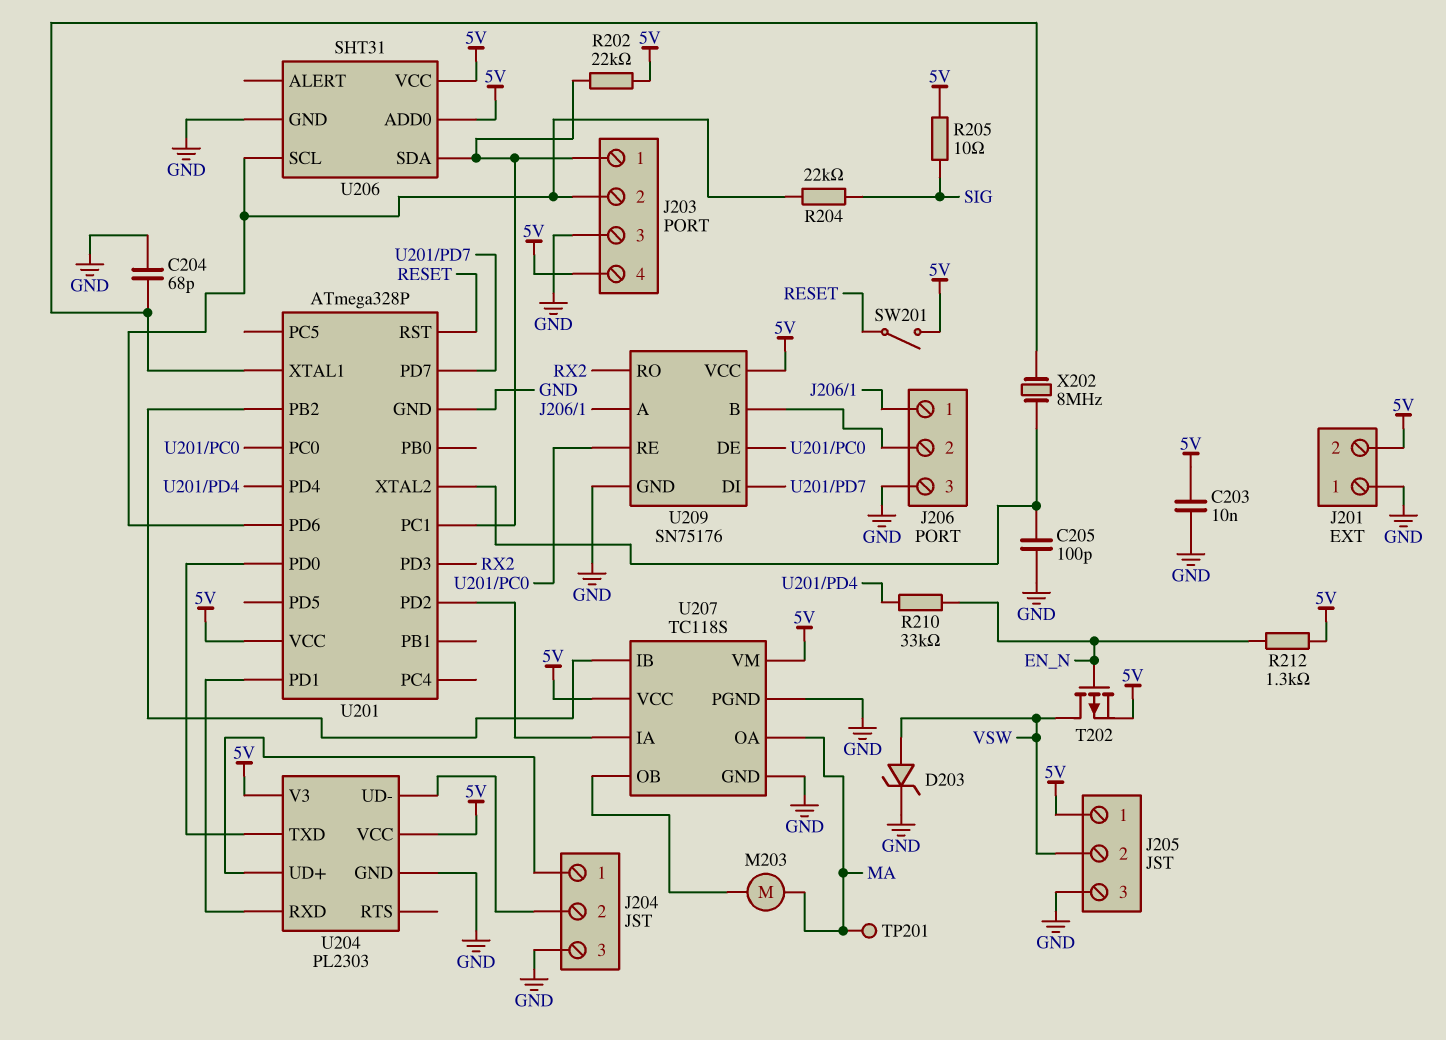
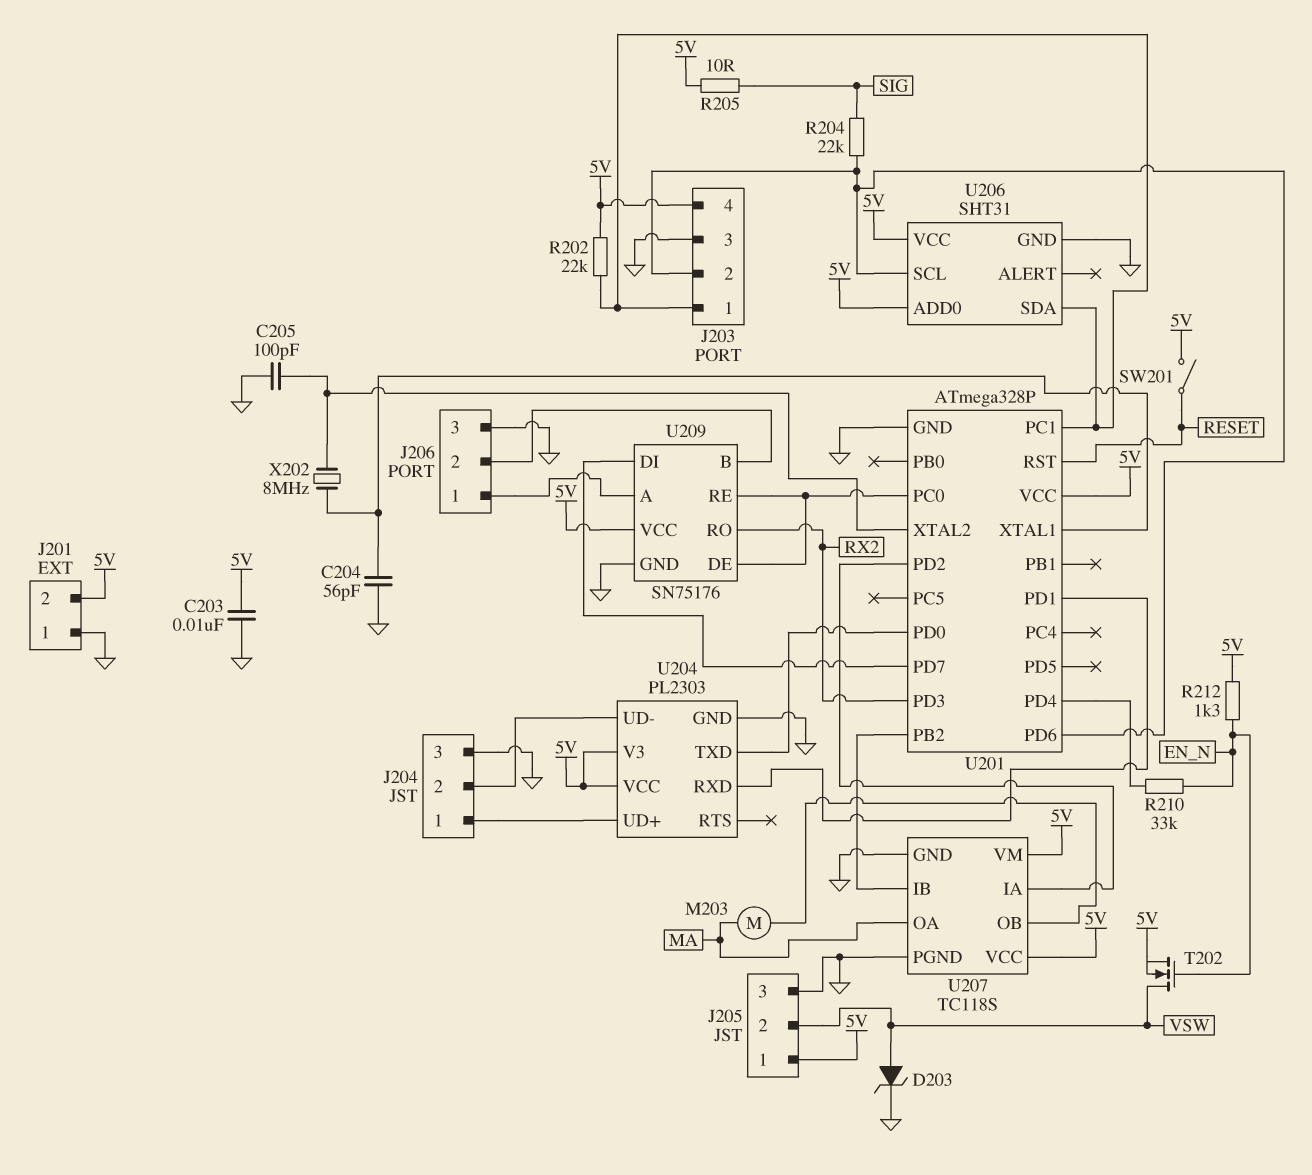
C204: 68pF (GND, U201/XTAL1) -> 56pF (GND, U201/XTAL1)
T202: PMOS (G EN_N, D VSW, S 5V) -> NMOS (G EN_N, D VSW, S 5V)
TP201: test point (MA) -> none

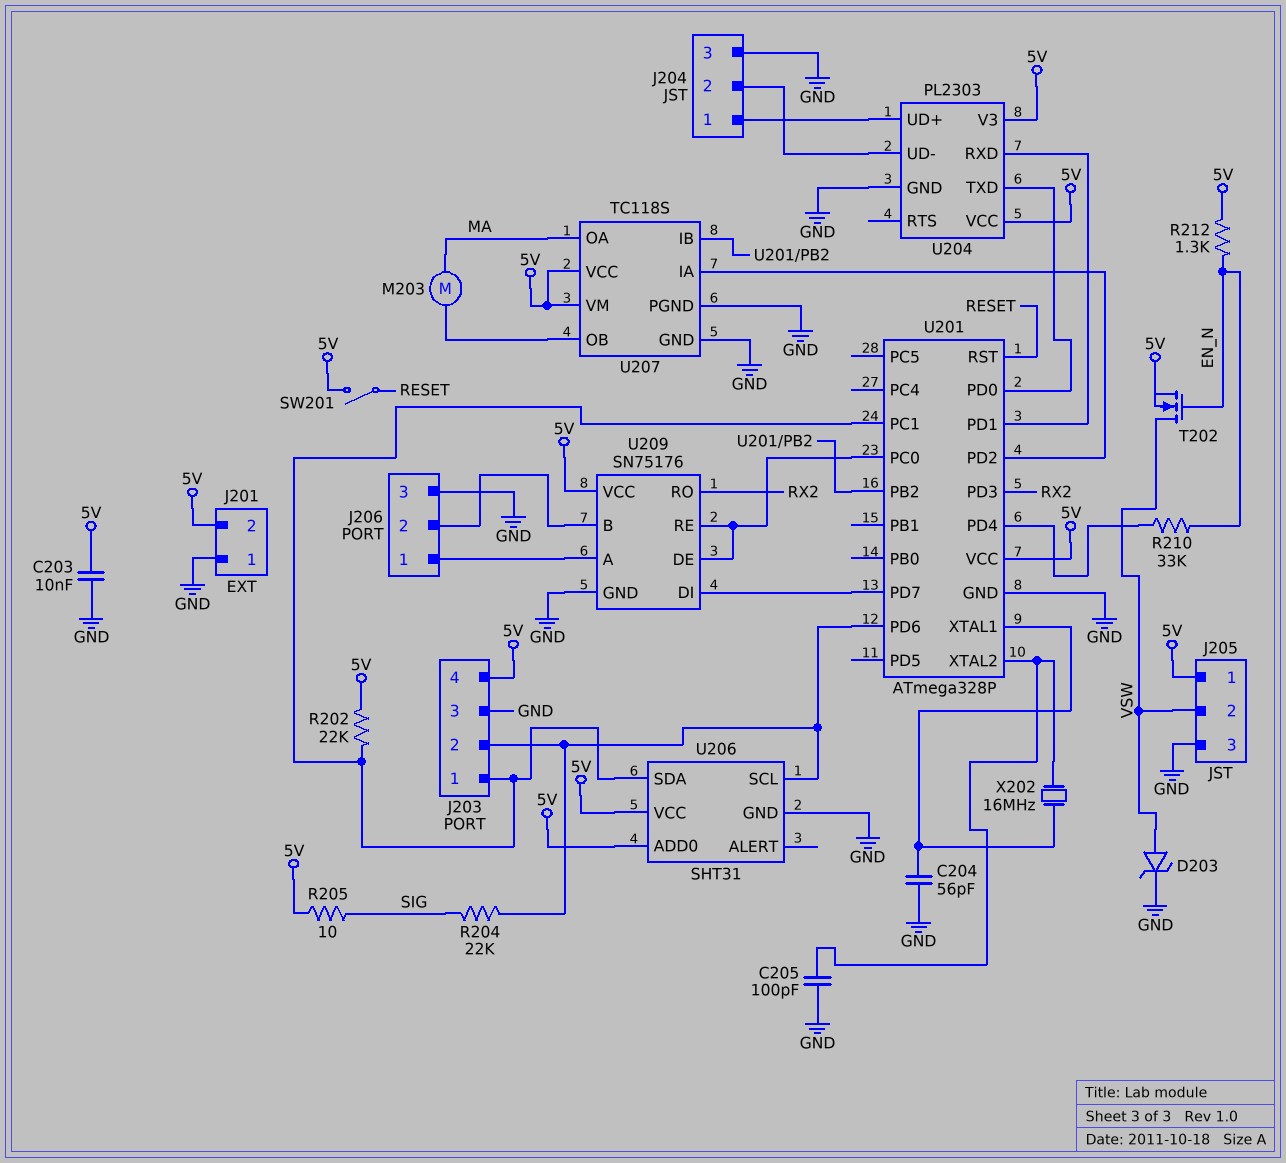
X202: 8MHz (U201/XTAL1, U201/XTAL2) -> 16MHz (U201/XTAL1, U201/XTAL2)

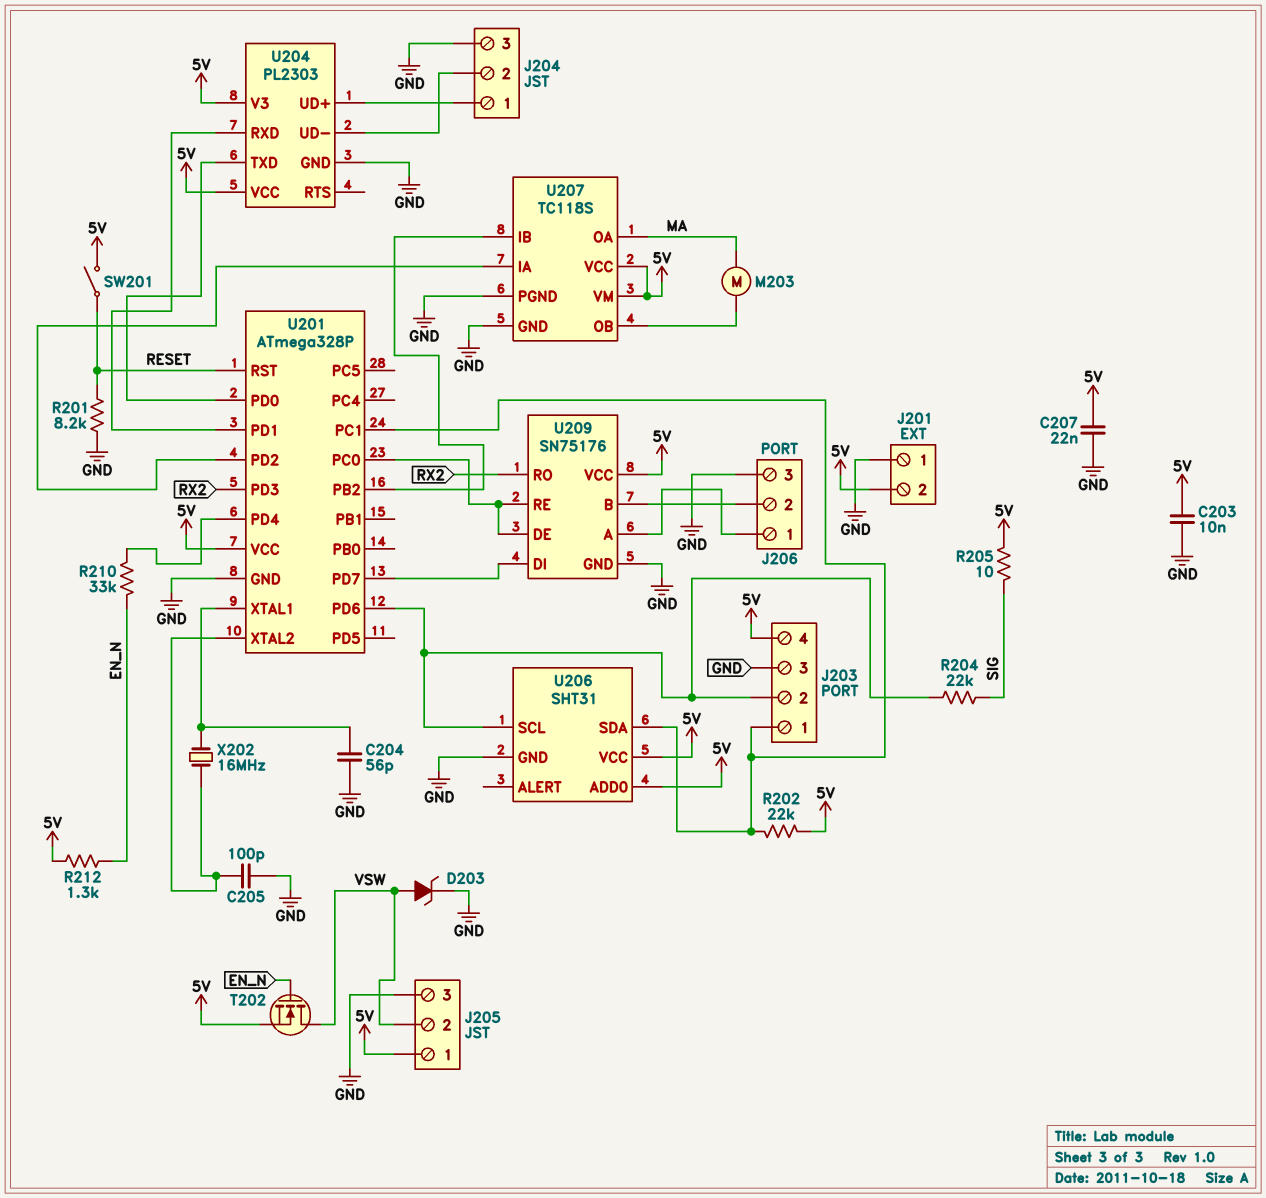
C207: none -> 22nF (5V, GND)
R201: none -> 8.2k (GND, RESET)

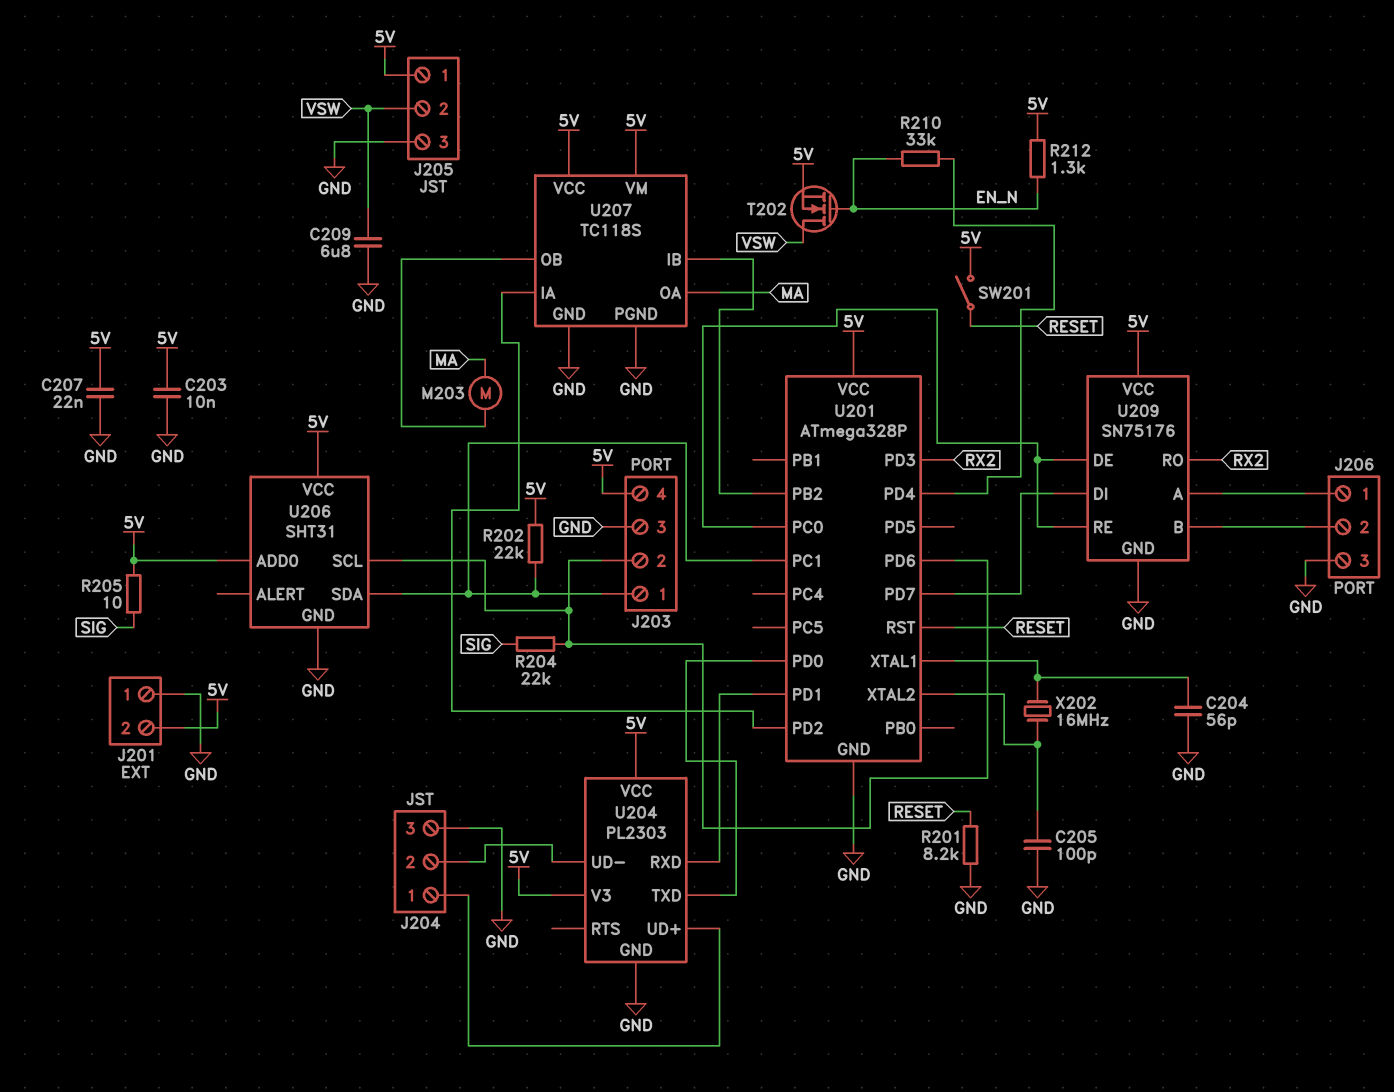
C209: none -> 6.8uF (GND, VSW)
D203: zener (A VSW, K GND) -> none

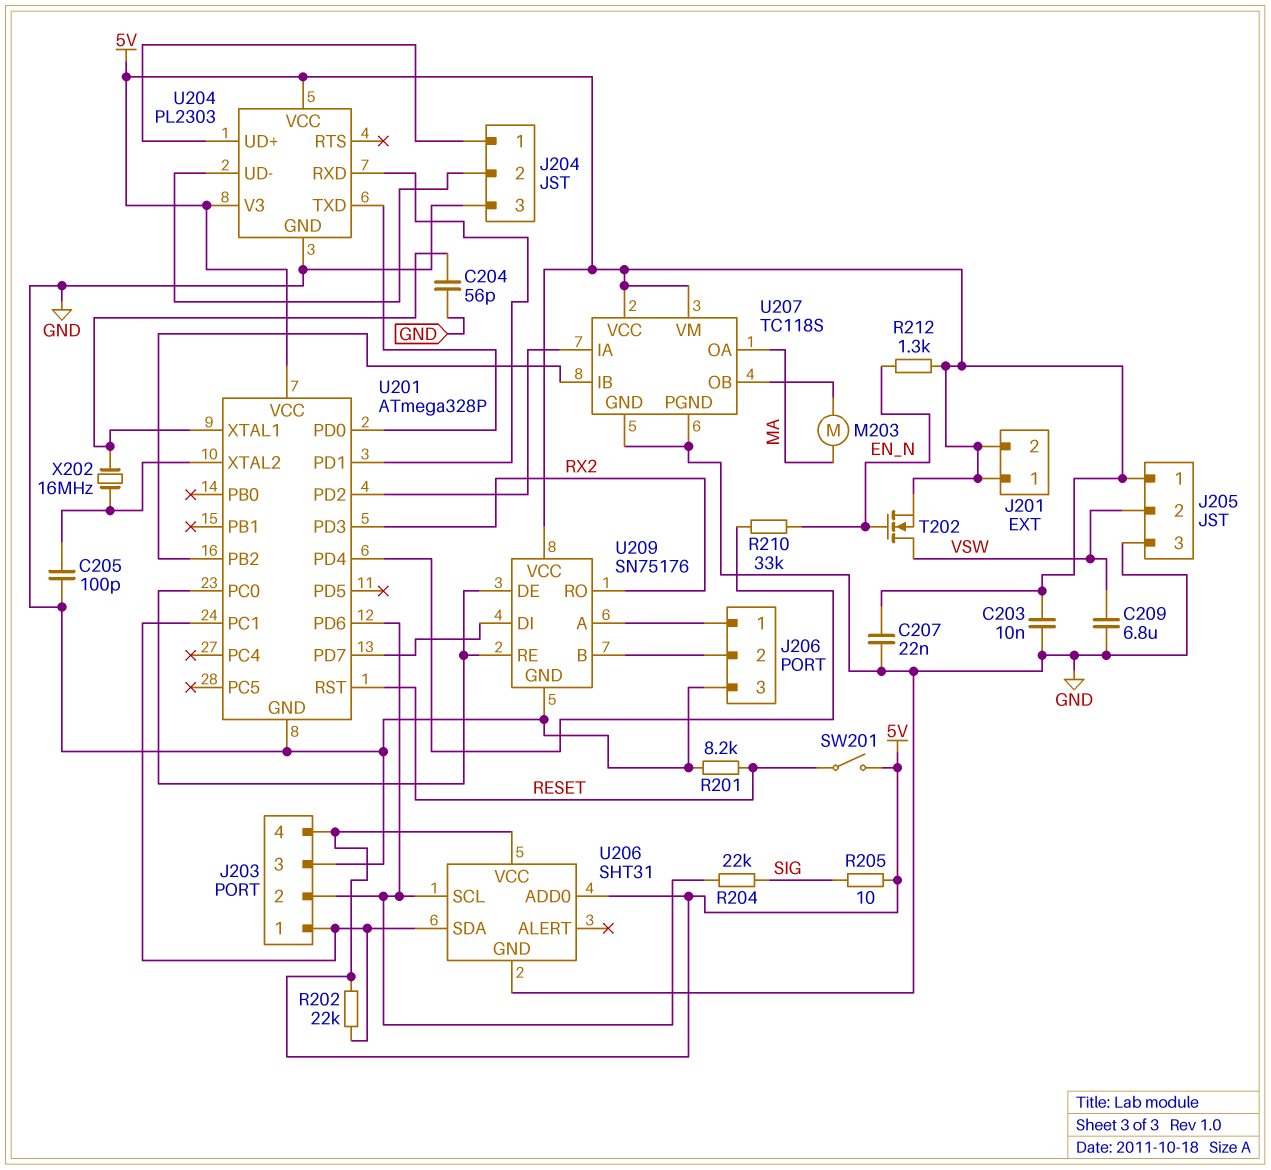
J201 pin 1: GND -> 5V

